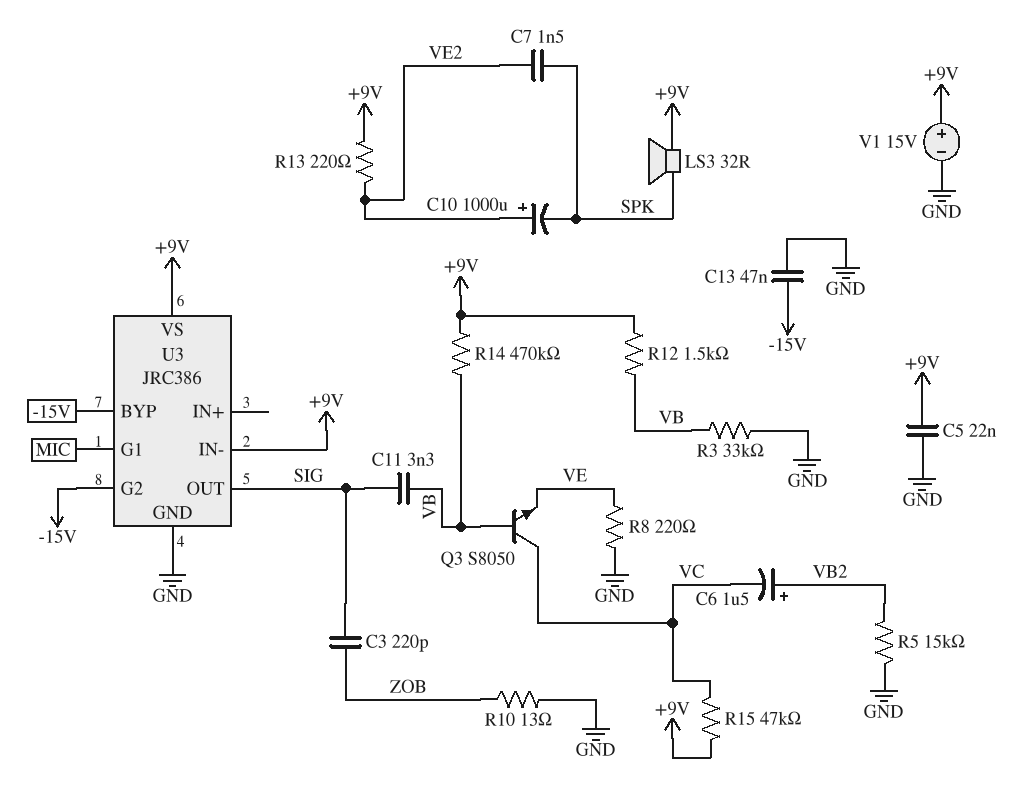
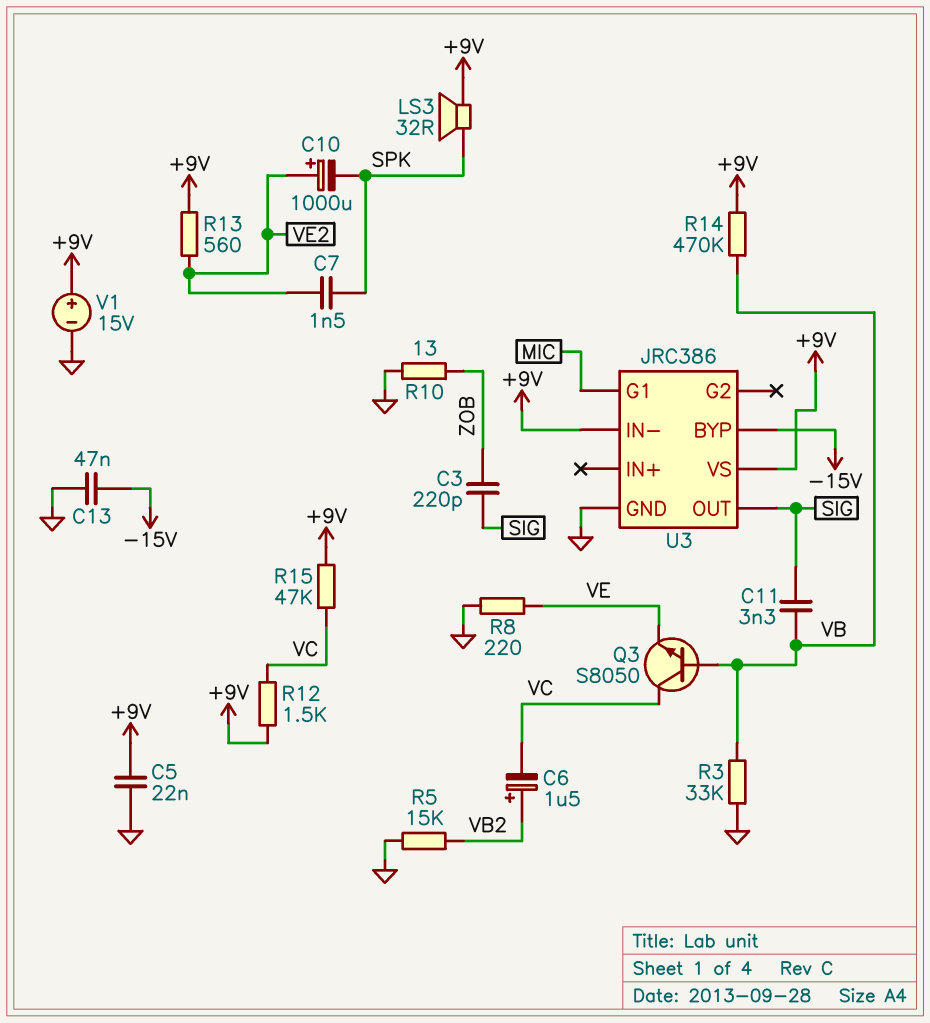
R12: 1.5k (+9V, VB) -> 1.5k (+9V, VC)
R13: 220 (+9V, VE2) -> 560 (+9V, VE2)
U3 pin G2: -15V -> none

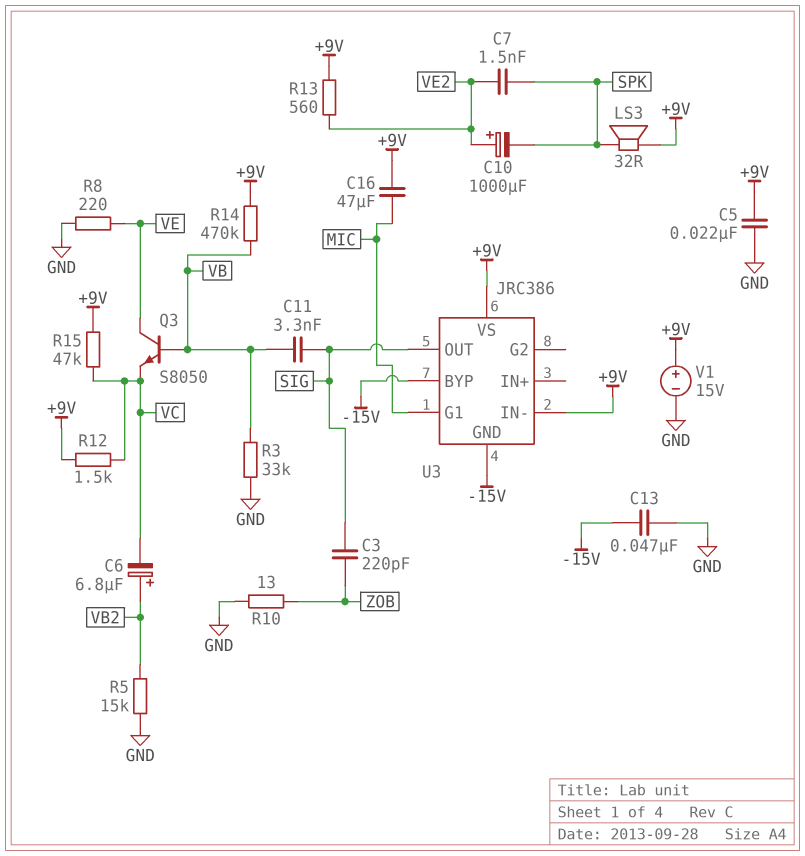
C6: 1.5uF (plus VB2, minus VC) -> 6.8uF (plus VB2, minus VC)
C16: none -> 47uF (+9V, MIC)
Q3: NPN S8050 (B VB, C VC, E VE) -> NPN S8050 (B VB, C VE, E VC)
U3 pin GND: GND -> -15V

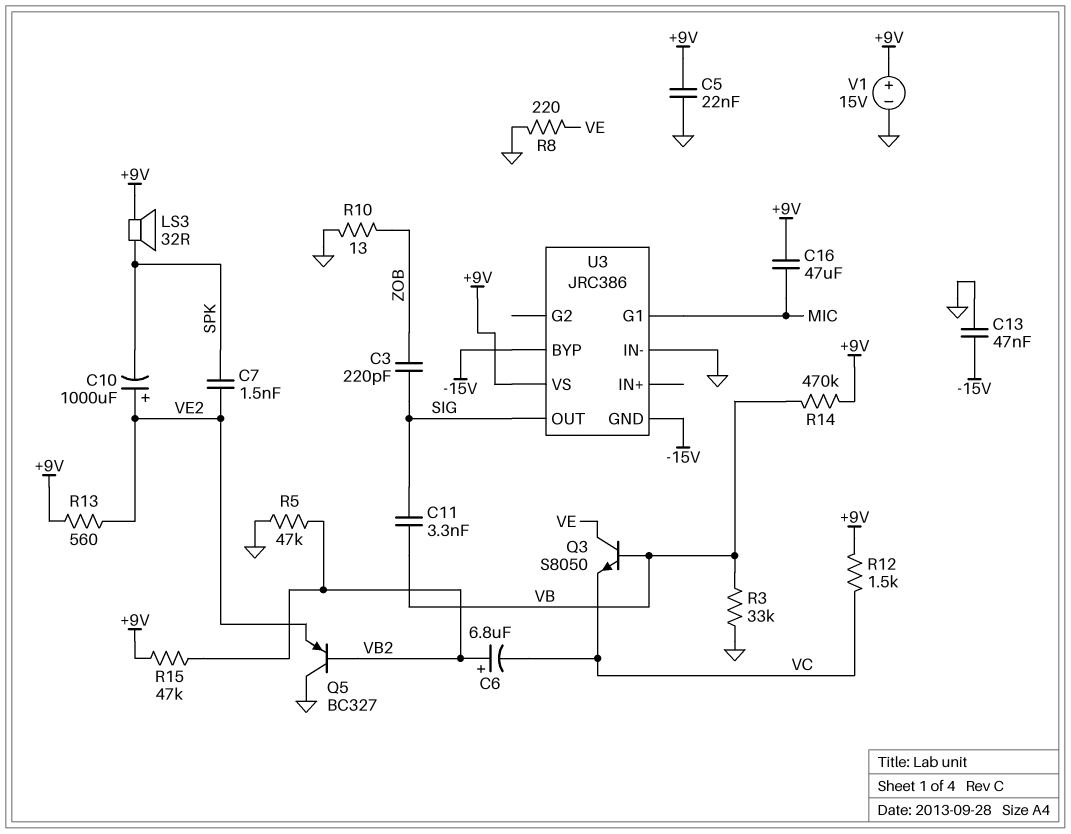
Q5: none -> PNP BC327 (B VB2, C GND, E VE2)
R5: 15k (GND, VB2) -> 47k (GND, VB2)
R15: 47k (+9V, VC) -> 47k (+9V, VB2)
U3 pin IN-: +9V -> GND

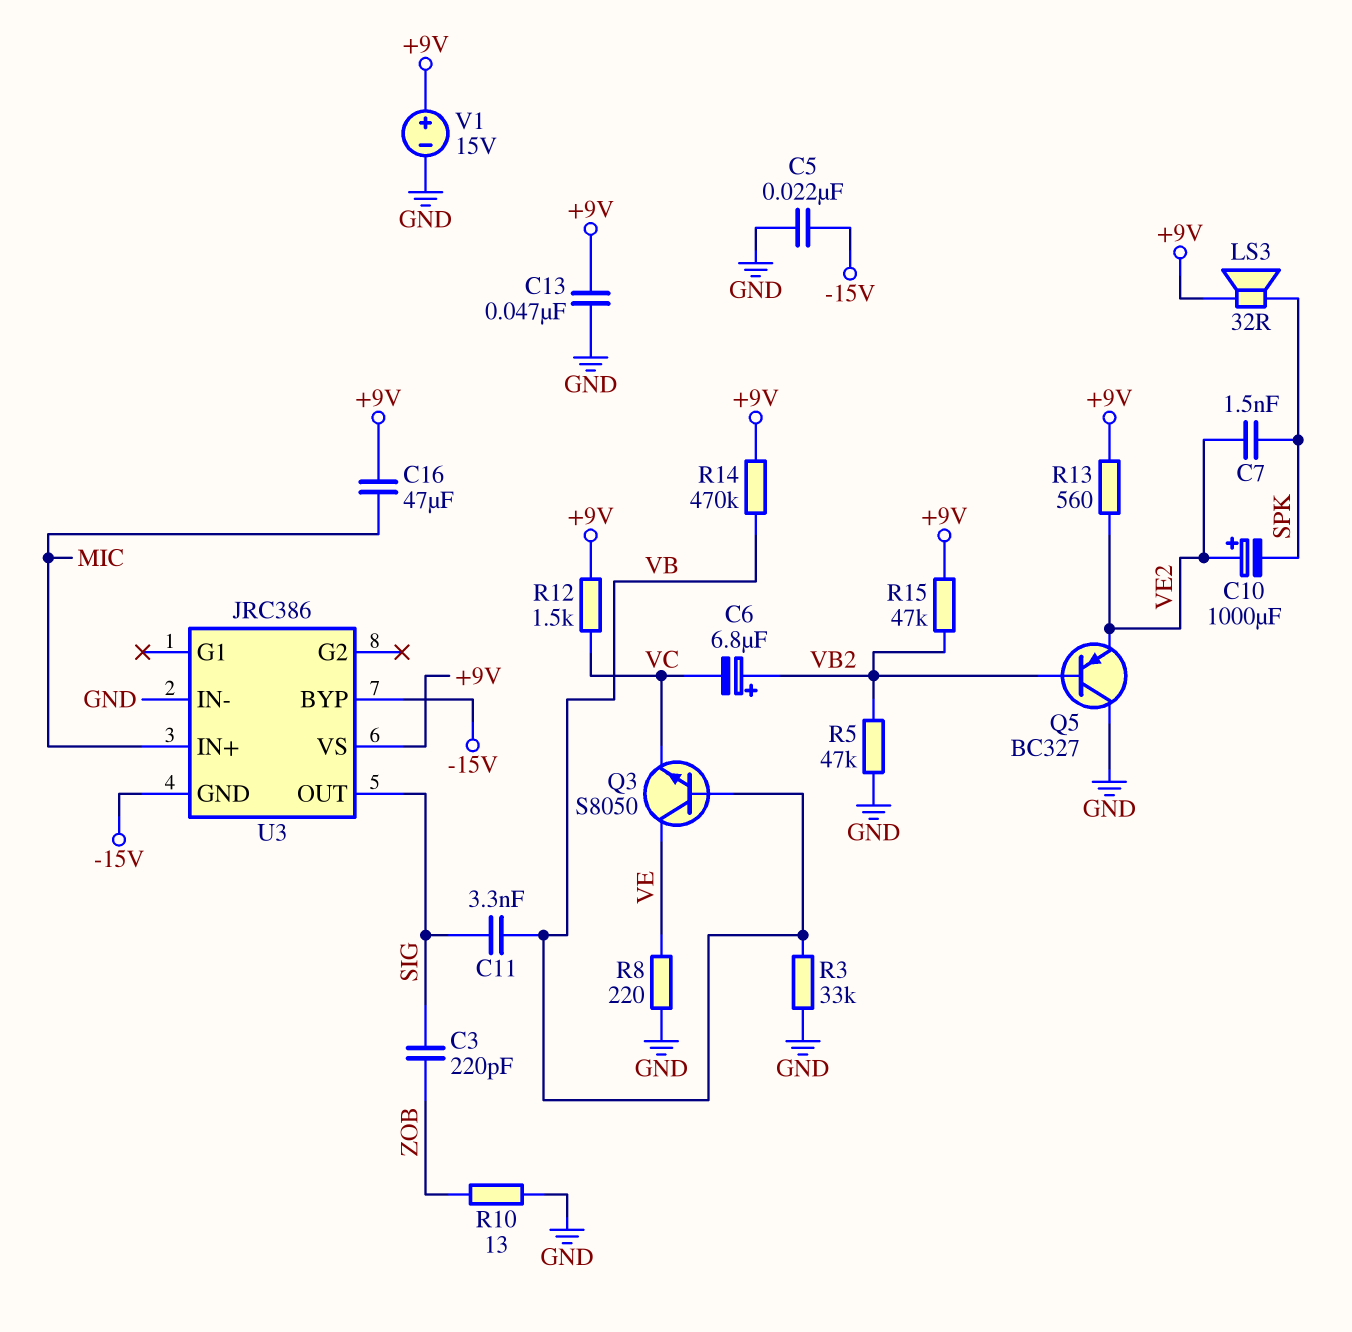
C5: 22nF (+9V, GND) -> 22nF (-15V, GND)
C13: 47nF (-15V, GND) -> 47nF (+9V, GND)
U3 pin G1: MIC -> none
U3 pin IN+: none -> MIC

